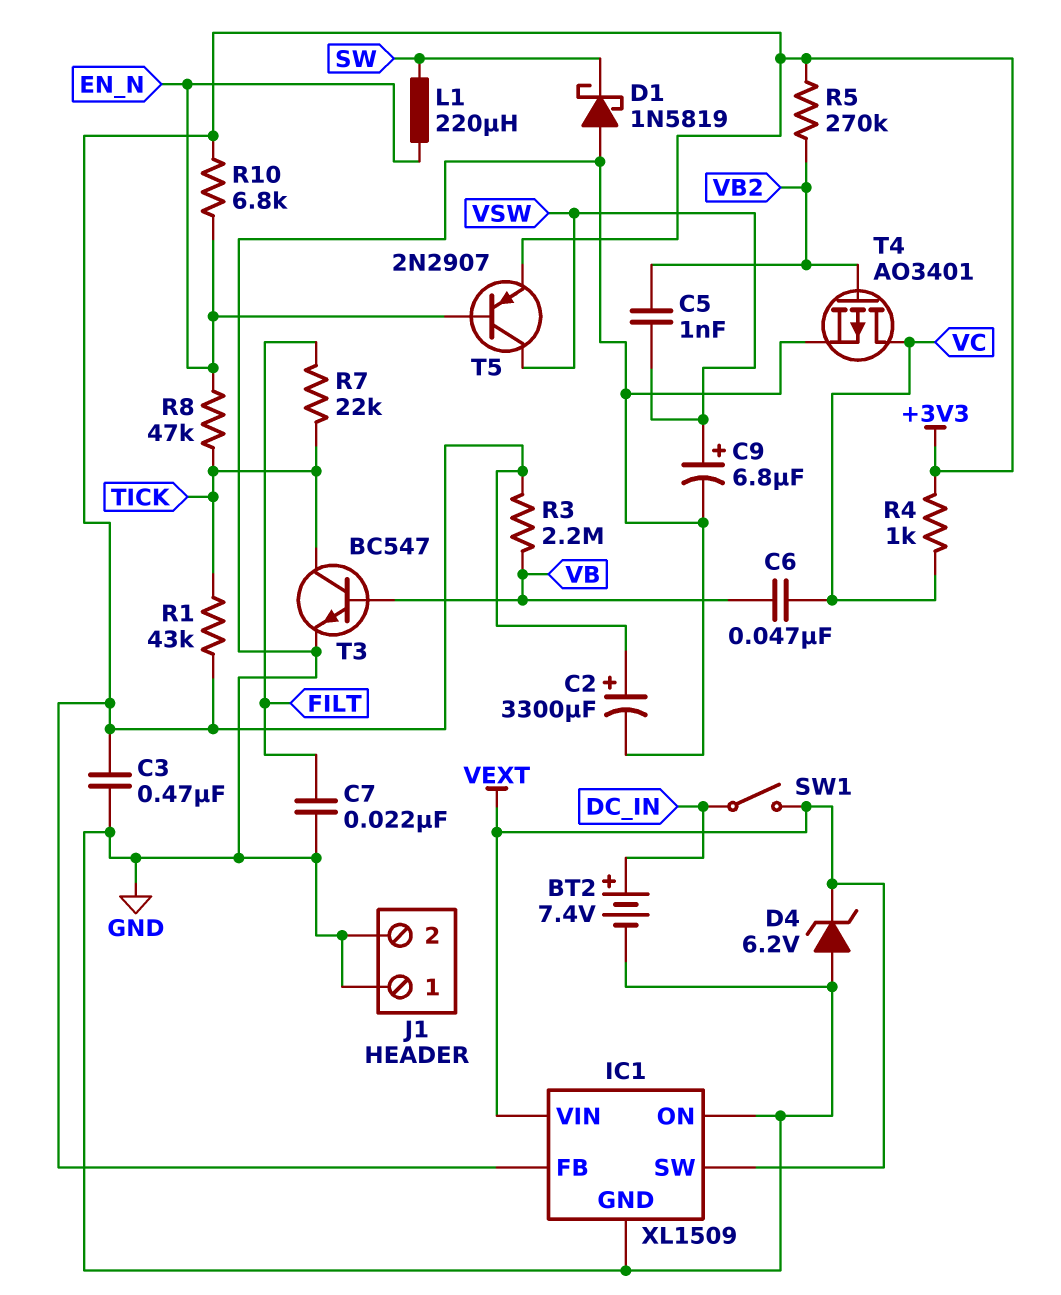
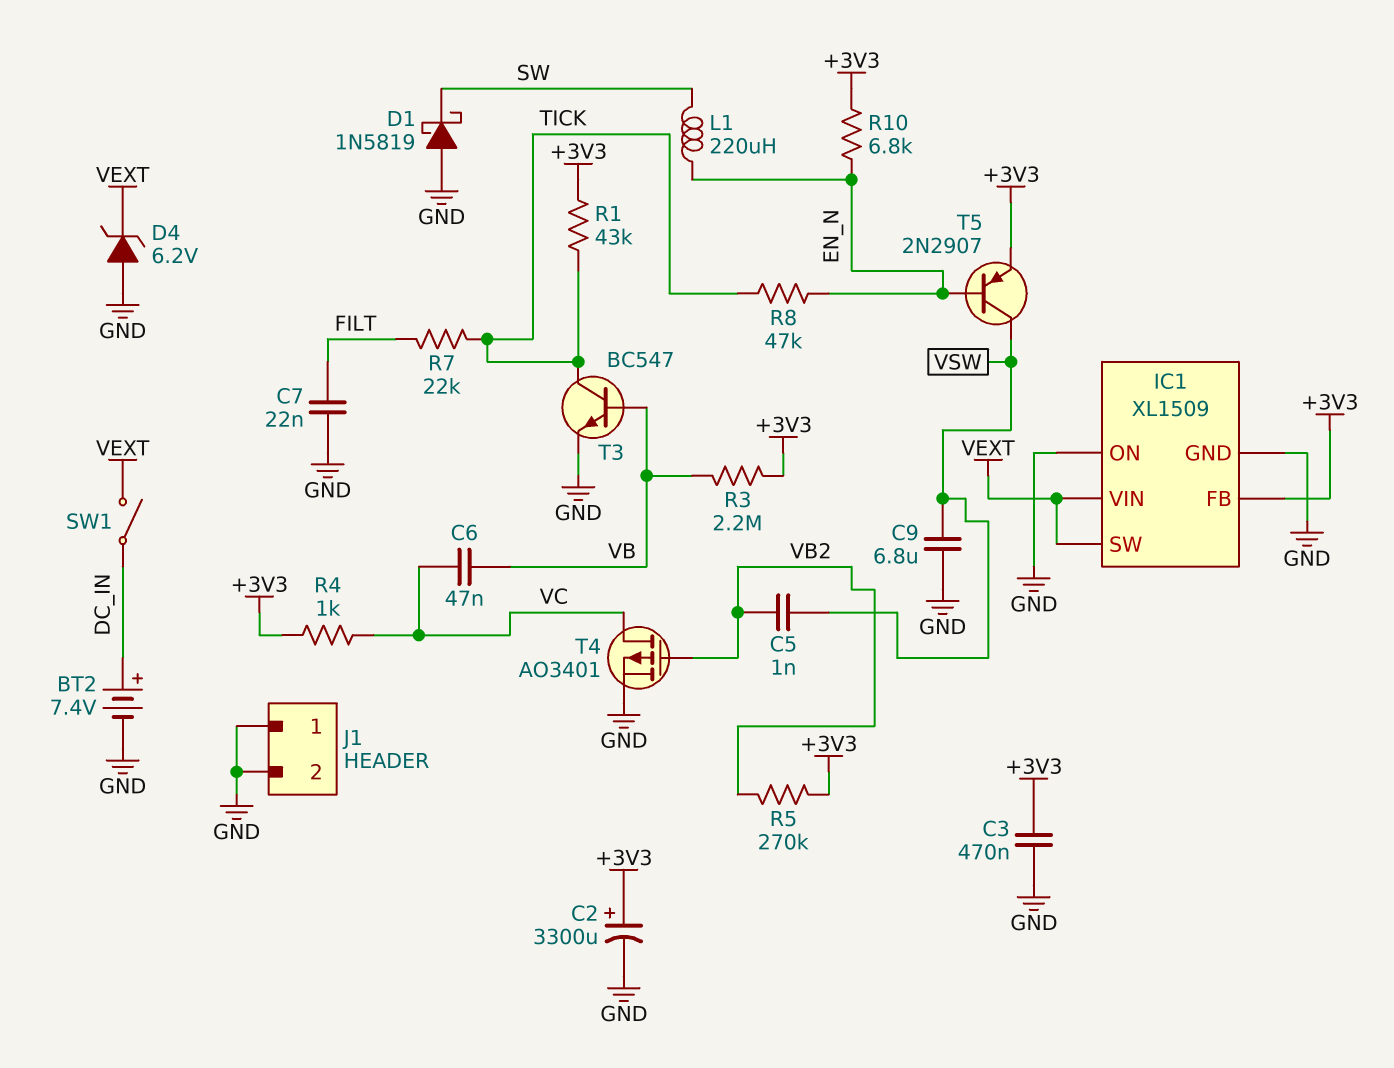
C9: 6.8uF (plus VSW, minus GND) -> 6.8uF (GND, VSW)

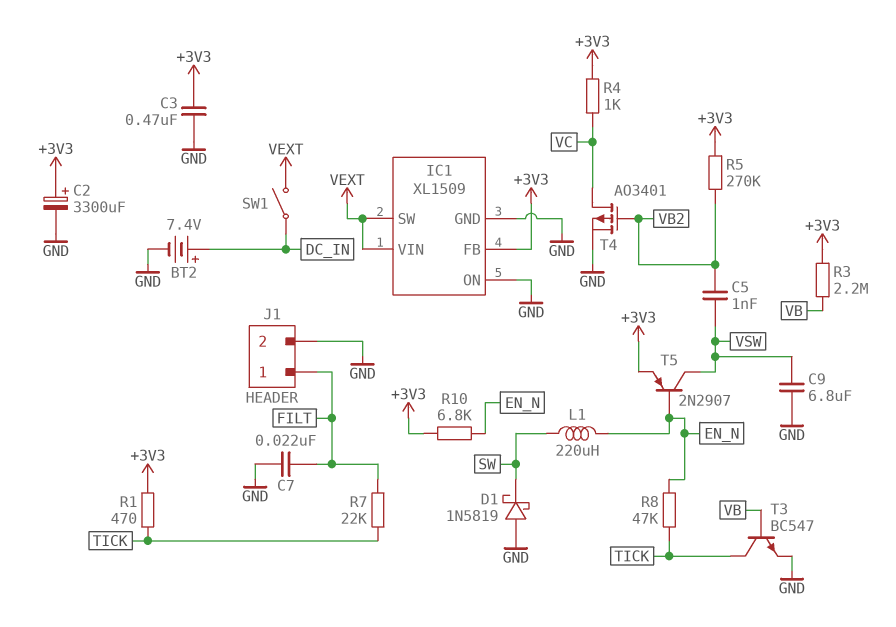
C6: 47nF (VB, VC) -> none
D4: zener 6.2V (A GND, K VEXT) -> none
J1 pin 1: GND -> FILT
R1: 43k (+3V3, TICK) -> 470 (+3V3, TICK)

